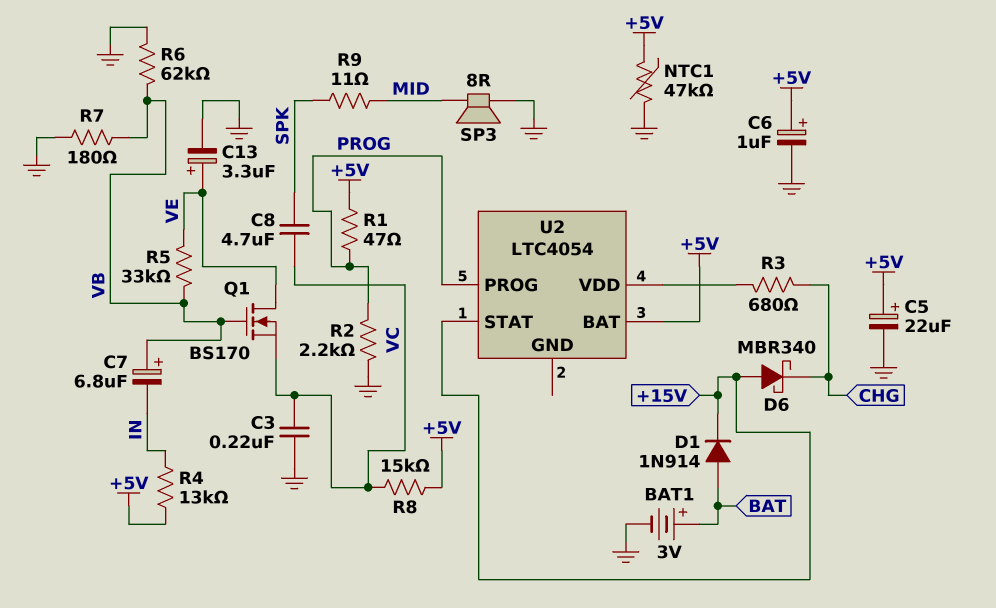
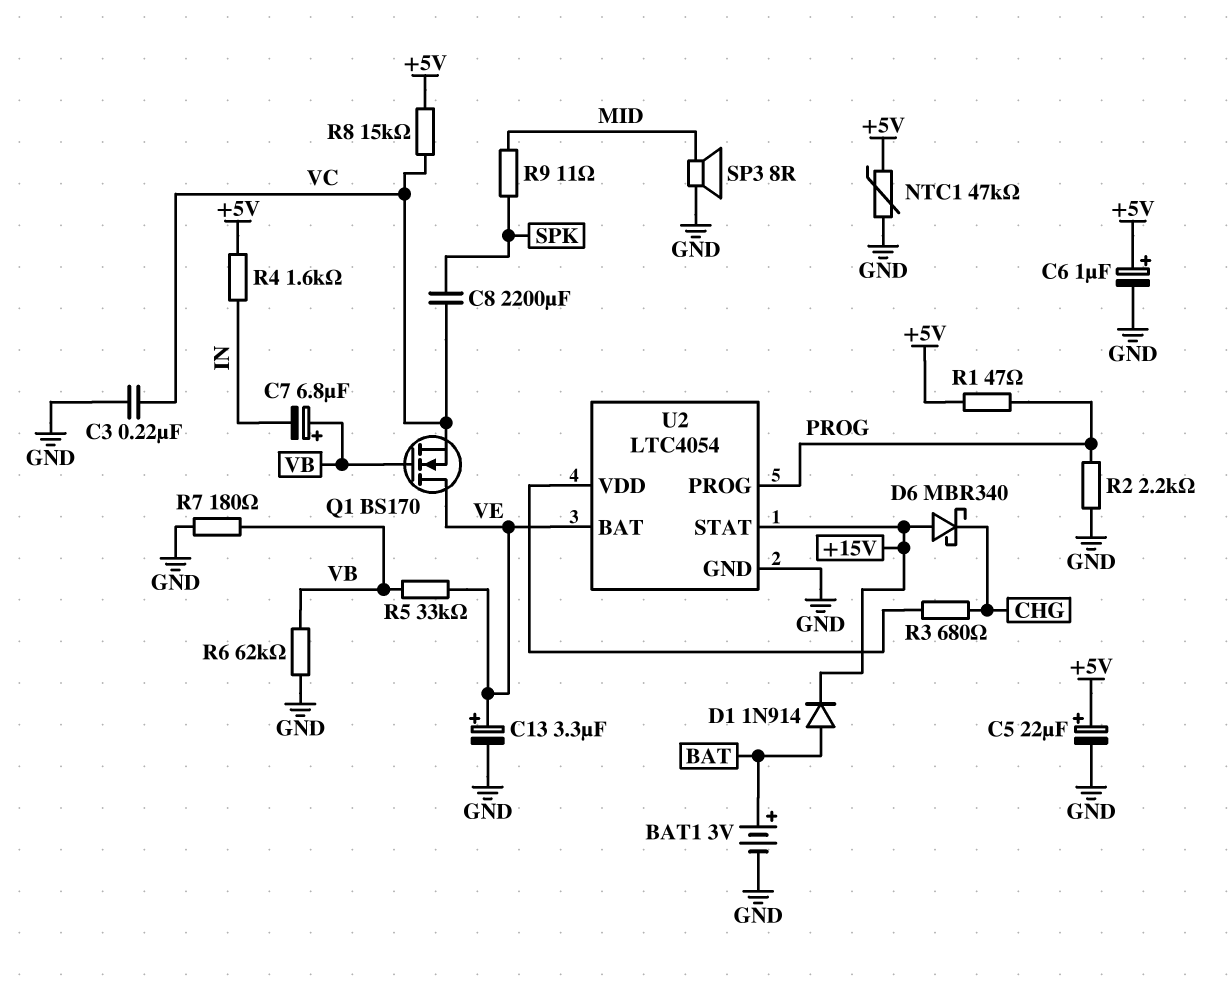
C8: 4.7uF (SPK, VC) -> 2200uF (SPK, VC)
R4: 13k (+5V, IN) -> 1.6k (+5V, IN)
U2 pin BAT: +5V -> VE
U2 pin GND: none -> GND

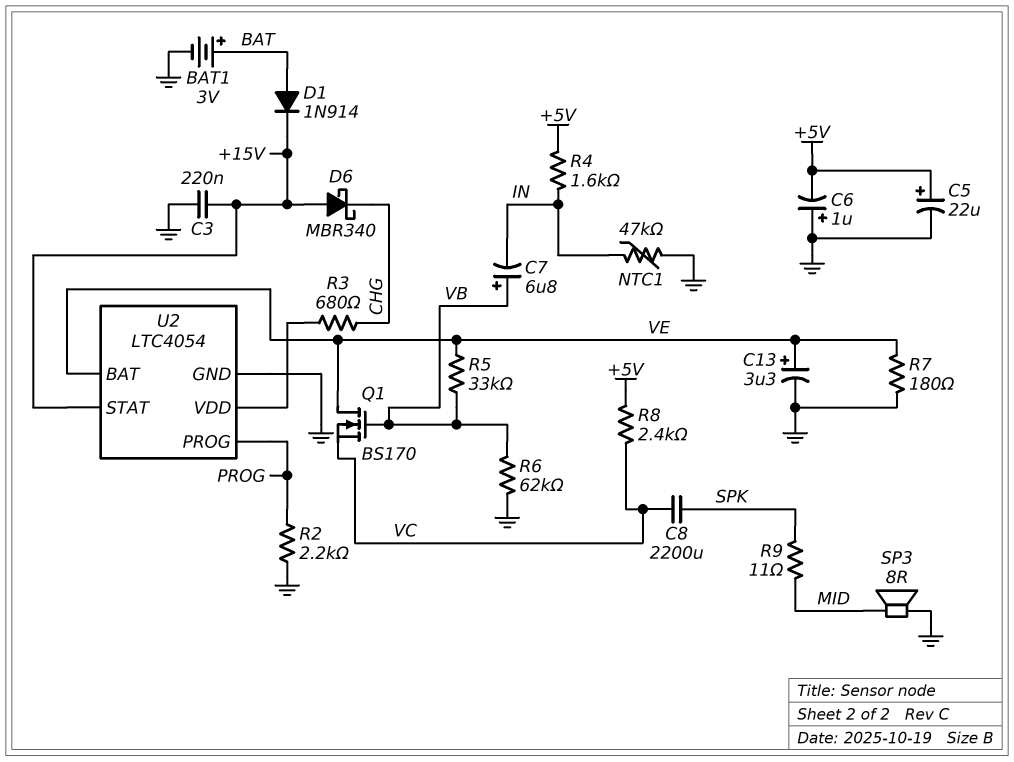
C3: 220nF (GND, VC) -> 220nF (+15V, GND)
C6: 1uF (plus +5V, minus GND) -> 1uF (plus GND, minus +5V)
NTC1: 47k (+5V, GND) -> 47k (GND, IN)
R1: 47 (+5V, PROG) -> none
R7: 180 (GND, VB) -> 180 (GND, VE)
R8: 15k (+5V, VC) -> 2.4k (+5V, VC)

